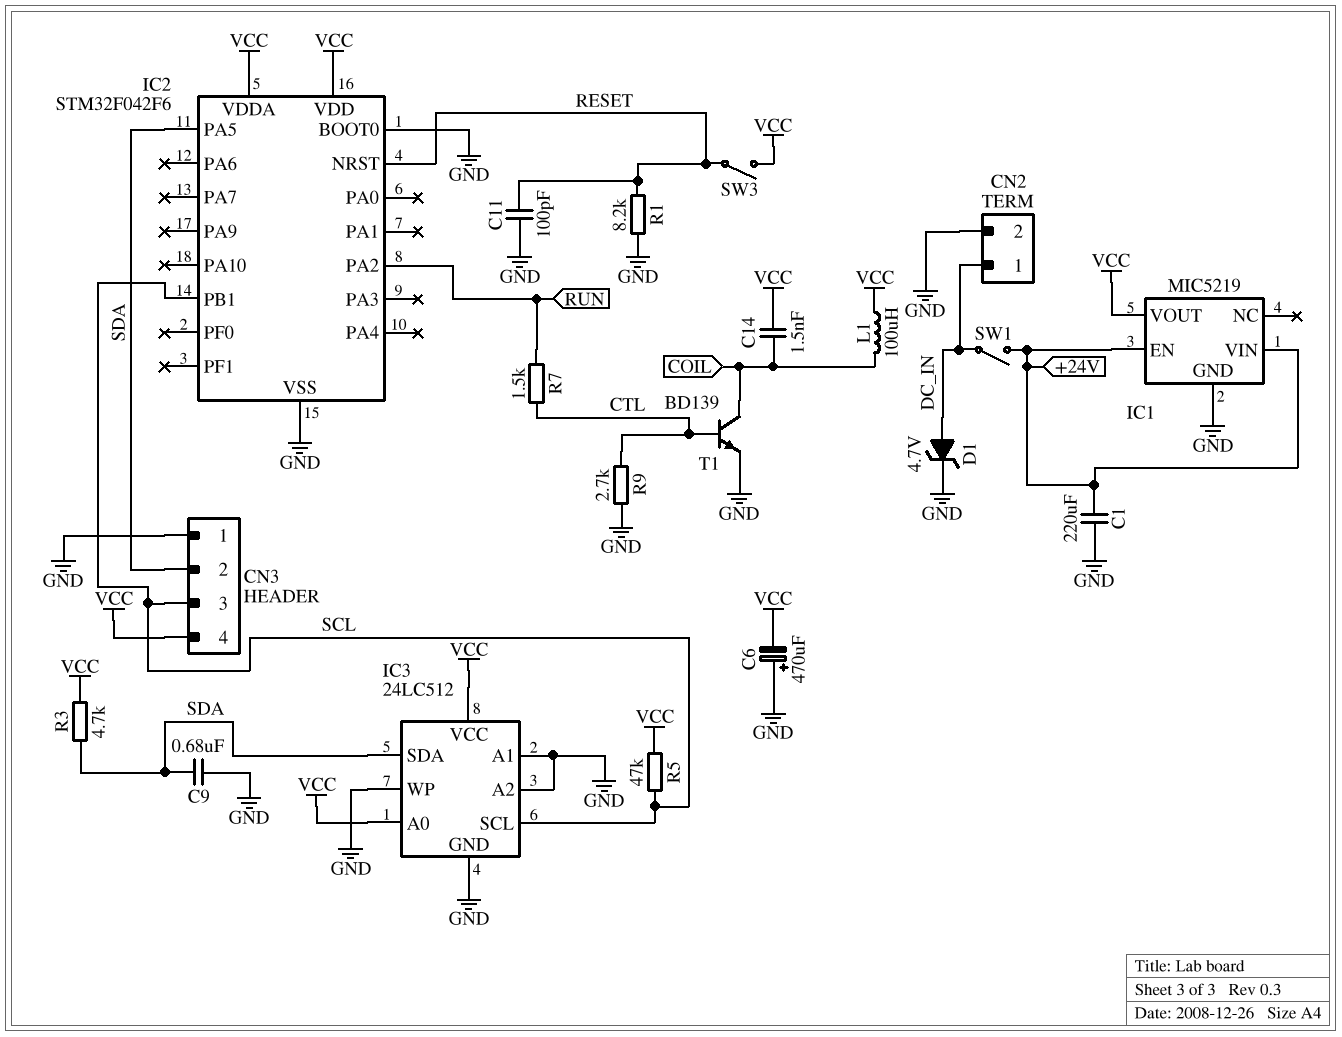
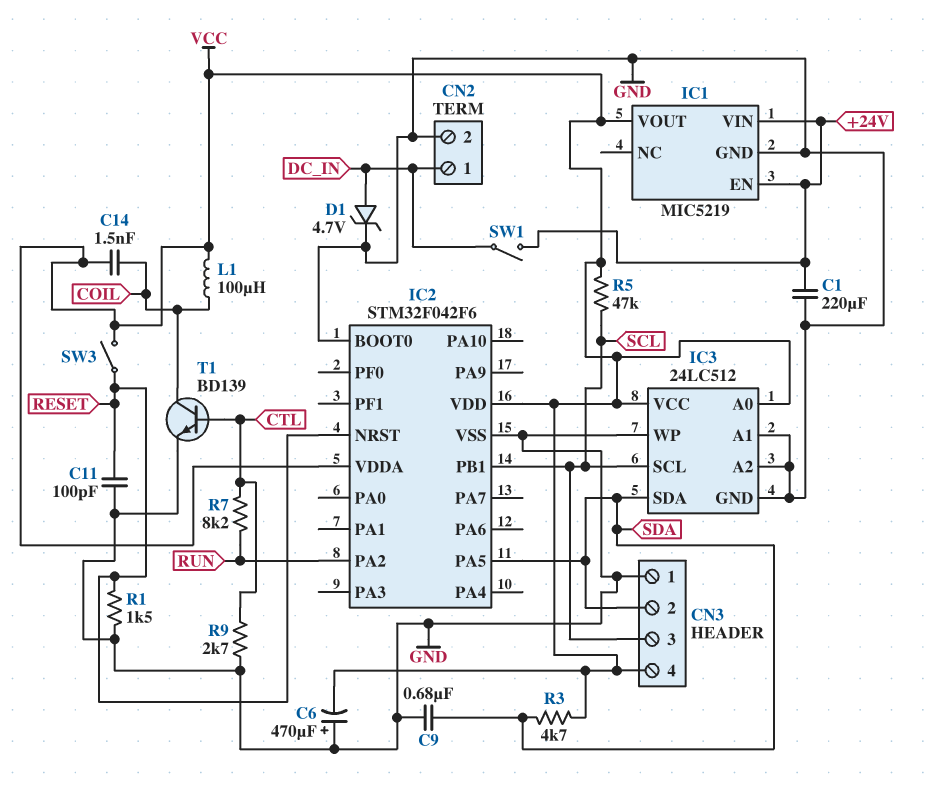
R1: 8.2k (GND, RESET) -> 1.5k (GND, RESET)
R7: 1.5k (CTL, RUN) -> 8.2k (CTL, RUN)

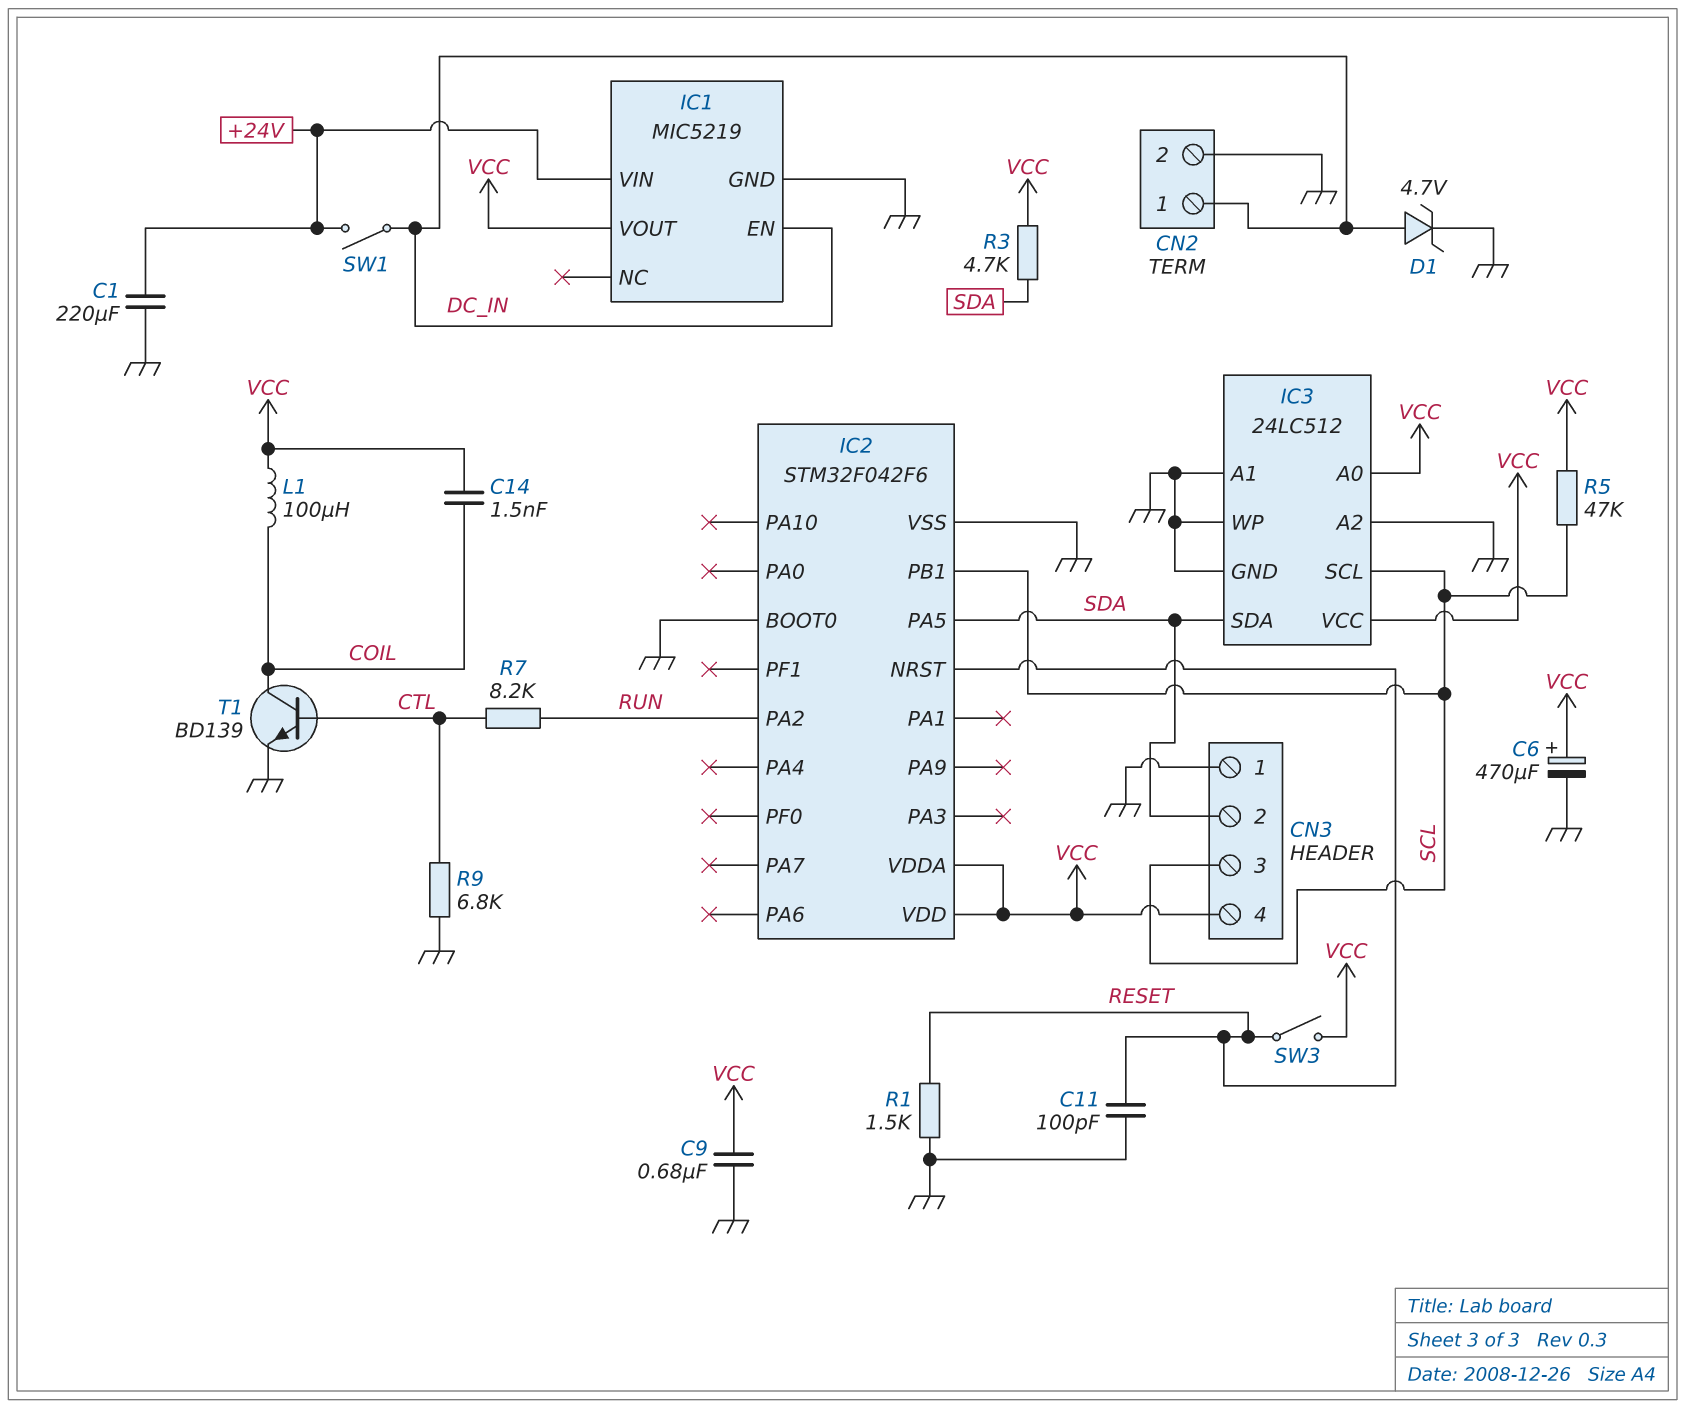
C6: 470uF (plus GND, minus VCC) -> 470uF (plus VCC, minus GND)
C9: 680nF (GND, SDA) -> 680nF (GND, VCC)
IC1 pin EN: +24V -> DC_IN
R9: 2.7k (CTL, GND) -> 6.8k (CTL, GND)

